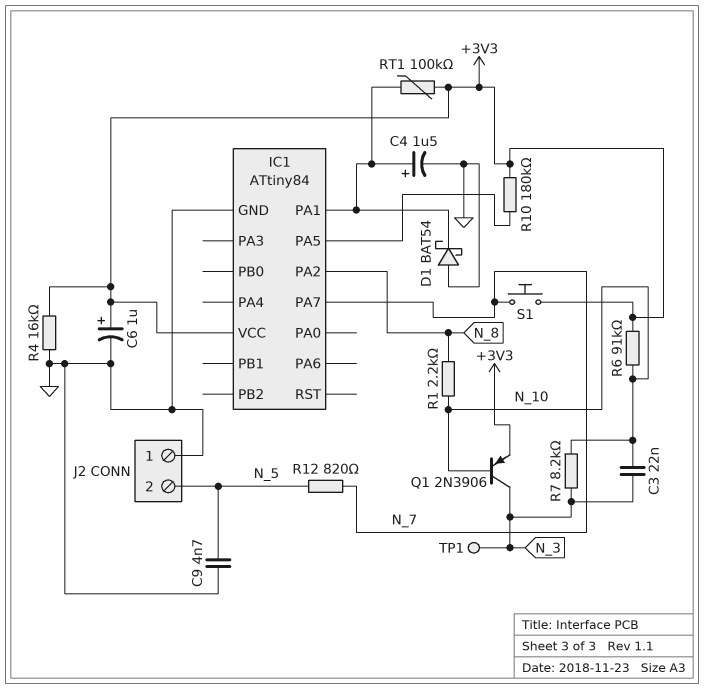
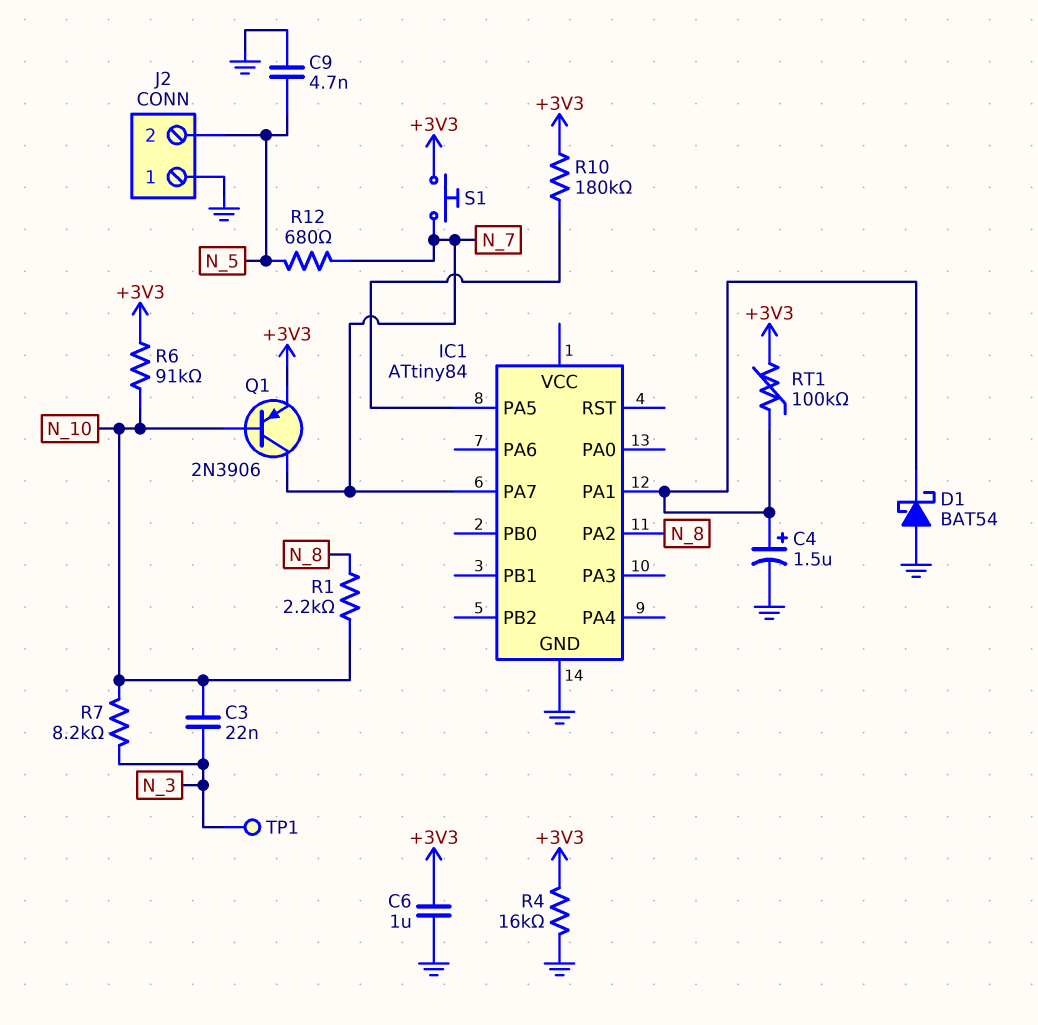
C6: 1uF (plus +3V3, minus GND) -> 1uF (+3V3, GND)
IC1 pin VCC: +3V3 -> none
Q1: PNP 2N3906 (B N_10, C N_3, E +3V3) -> PNP 2N3906 (B N_10, C N_7, E +3V3)
R12: 820 (N_5, N_7) -> 680 (N_5, N_7)

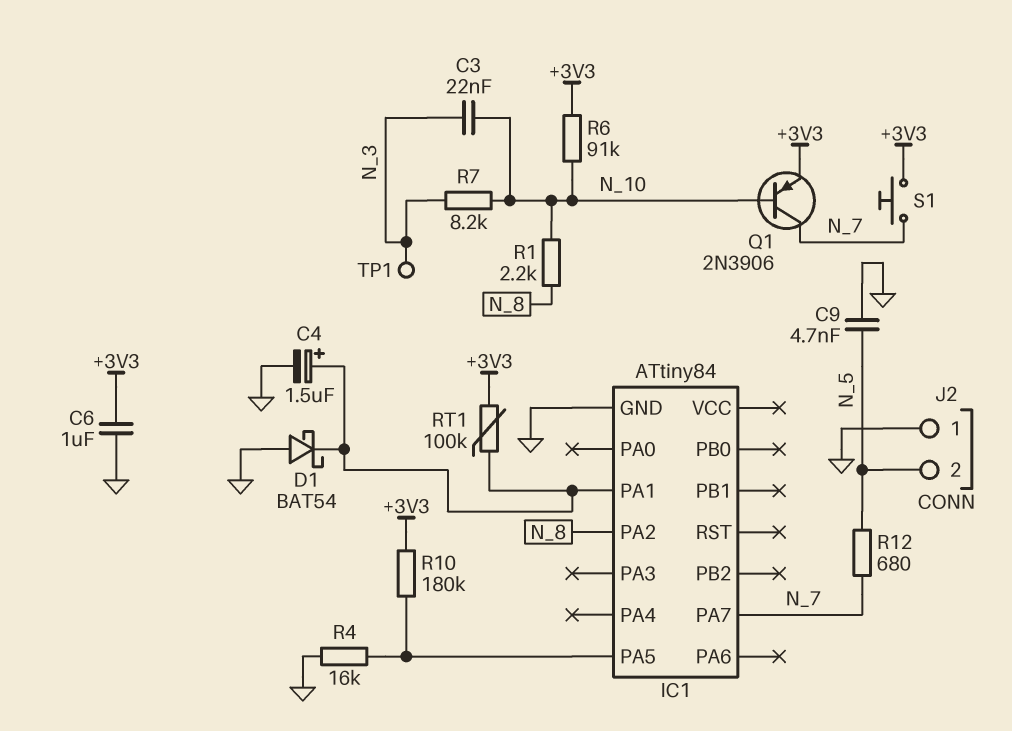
R4: 16k (+3V3, GND) -> 16k (GND, IC1/PA5)

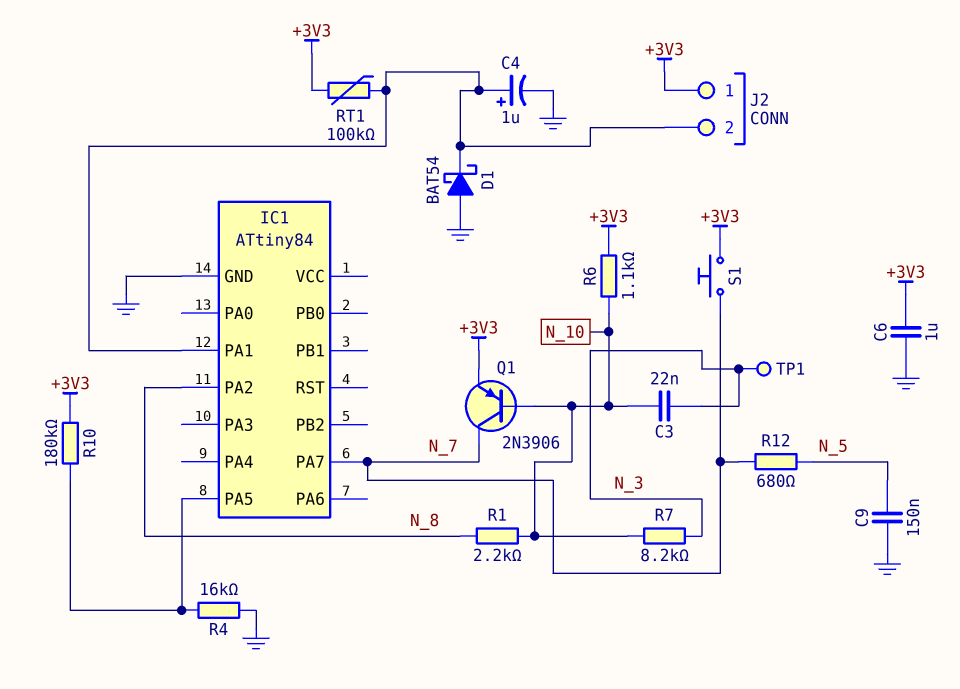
C4: 1.5uF (plus IC1/PA1, minus GND) -> 1uF (plus IC1/PA1, minus GND)
C9: 4.7nF (GND, N_5) -> 150nF (GND, N_5)
J2 pin 1: GND -> +3V3
J2 pin 2: N_5 -> IC1/PA1
R6: 91k (+3V3, N_10) -> 1.1k (+3V3, N_10)

